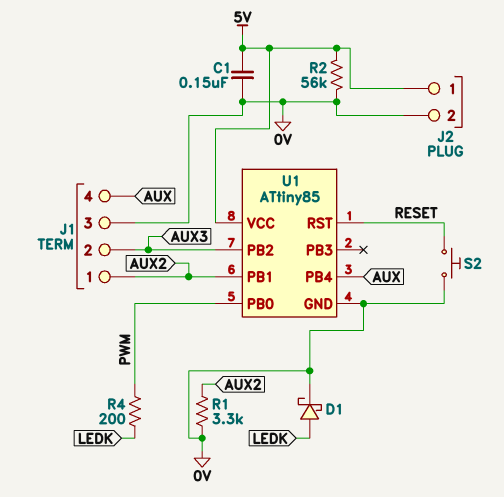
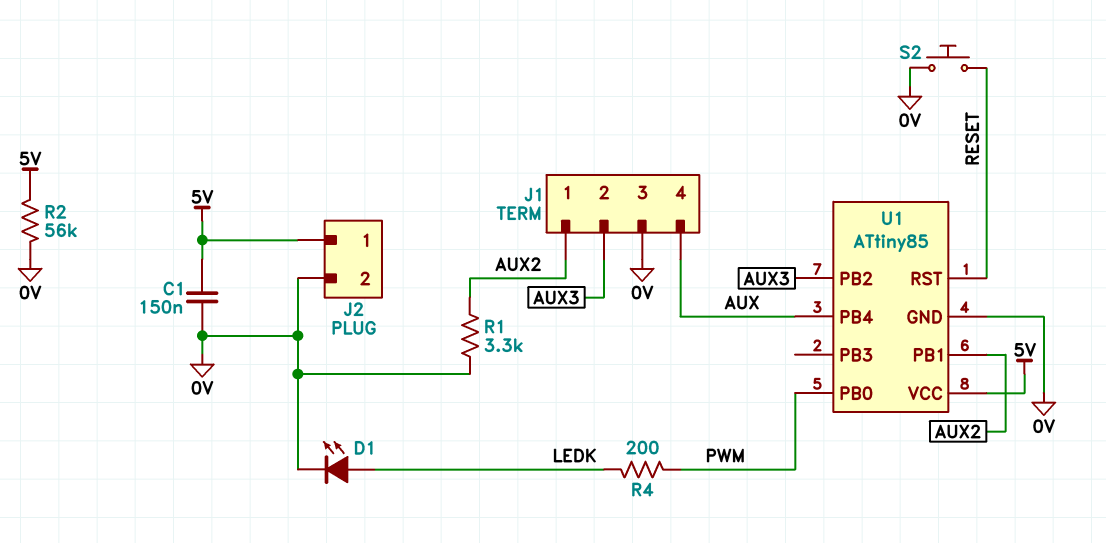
D1: schottky (A LEDK, K 0V) -> LED (A LEDK, K 0V)

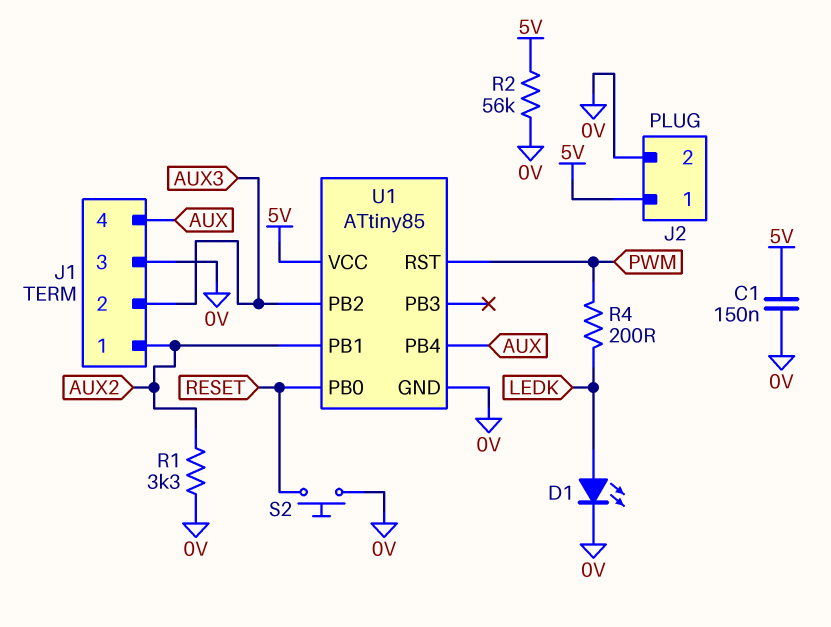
U1 pin PB0: PWM -> RESET
U1 pin RST: RESET -> PWM

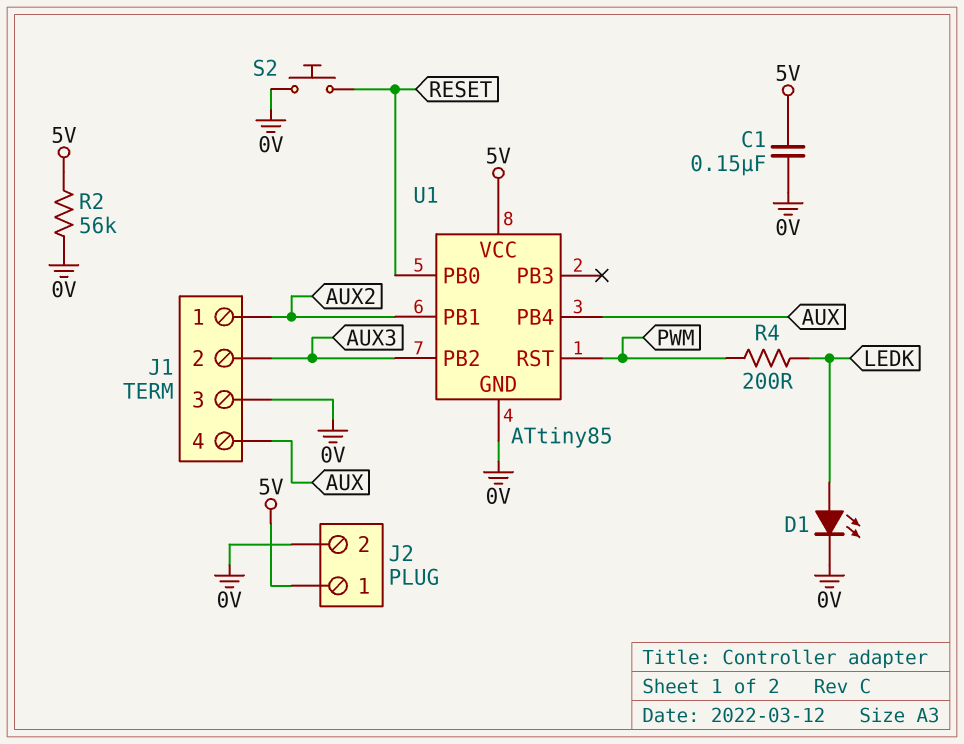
R1: 3.3k (0V, AUX2) -> none

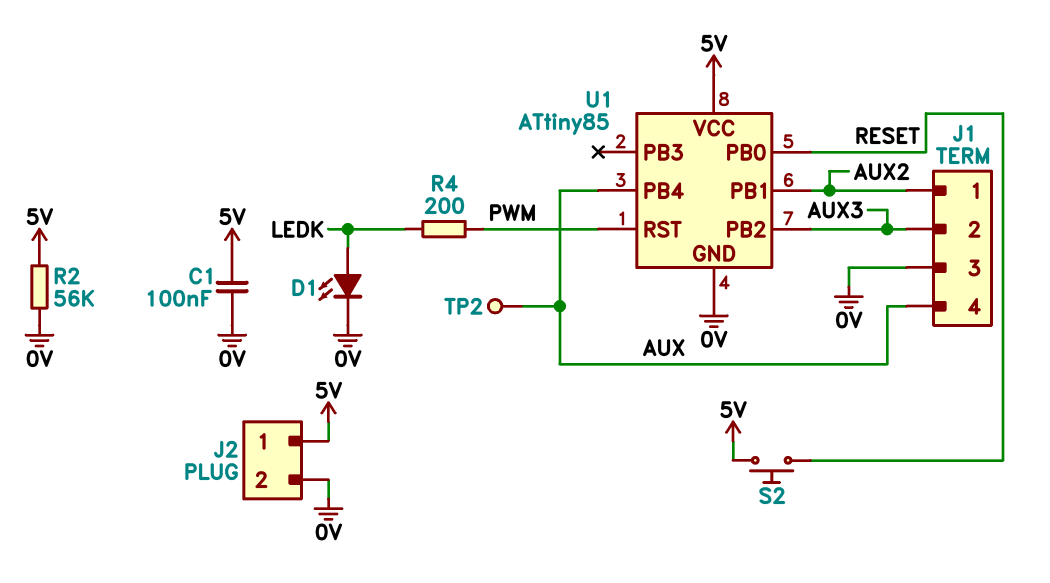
C1: 150nF (0V, 5V) -> 100nF (0V, 5V)
S2: button (0V, RESET) -> button (5V, RESET)
TP2: none -> test point (AUX)

